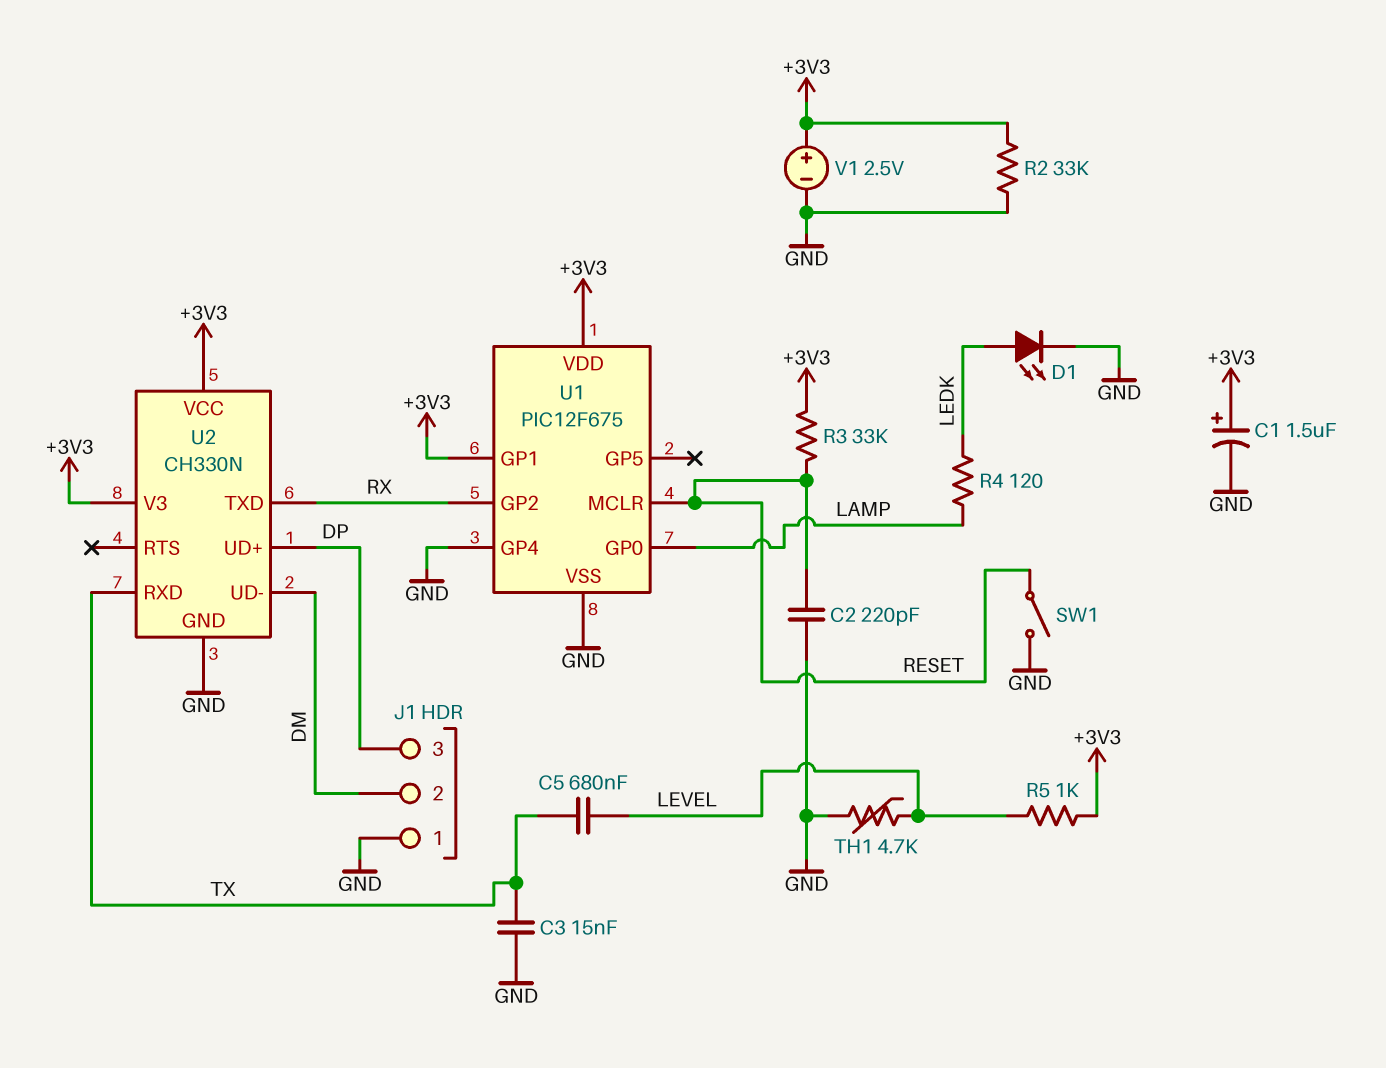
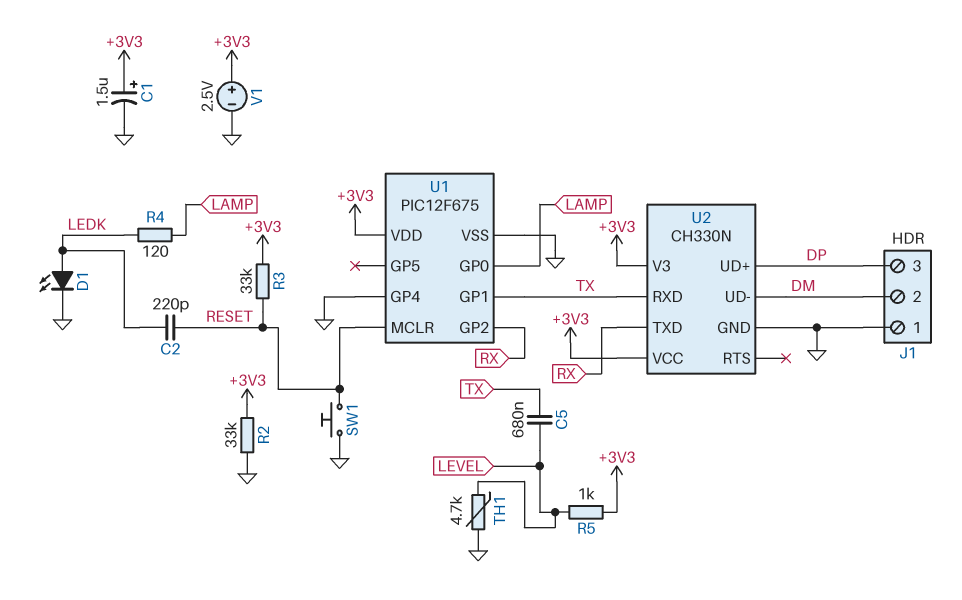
C2: 220pF (GND, RESET) -> 220pF (LEDK, RESET)
C3: 15nF (GND, TX) -> none
SW1: switch (GND, RESET) -> button (GND, RESET)
U1 pin GP1: +3V3 -> TX

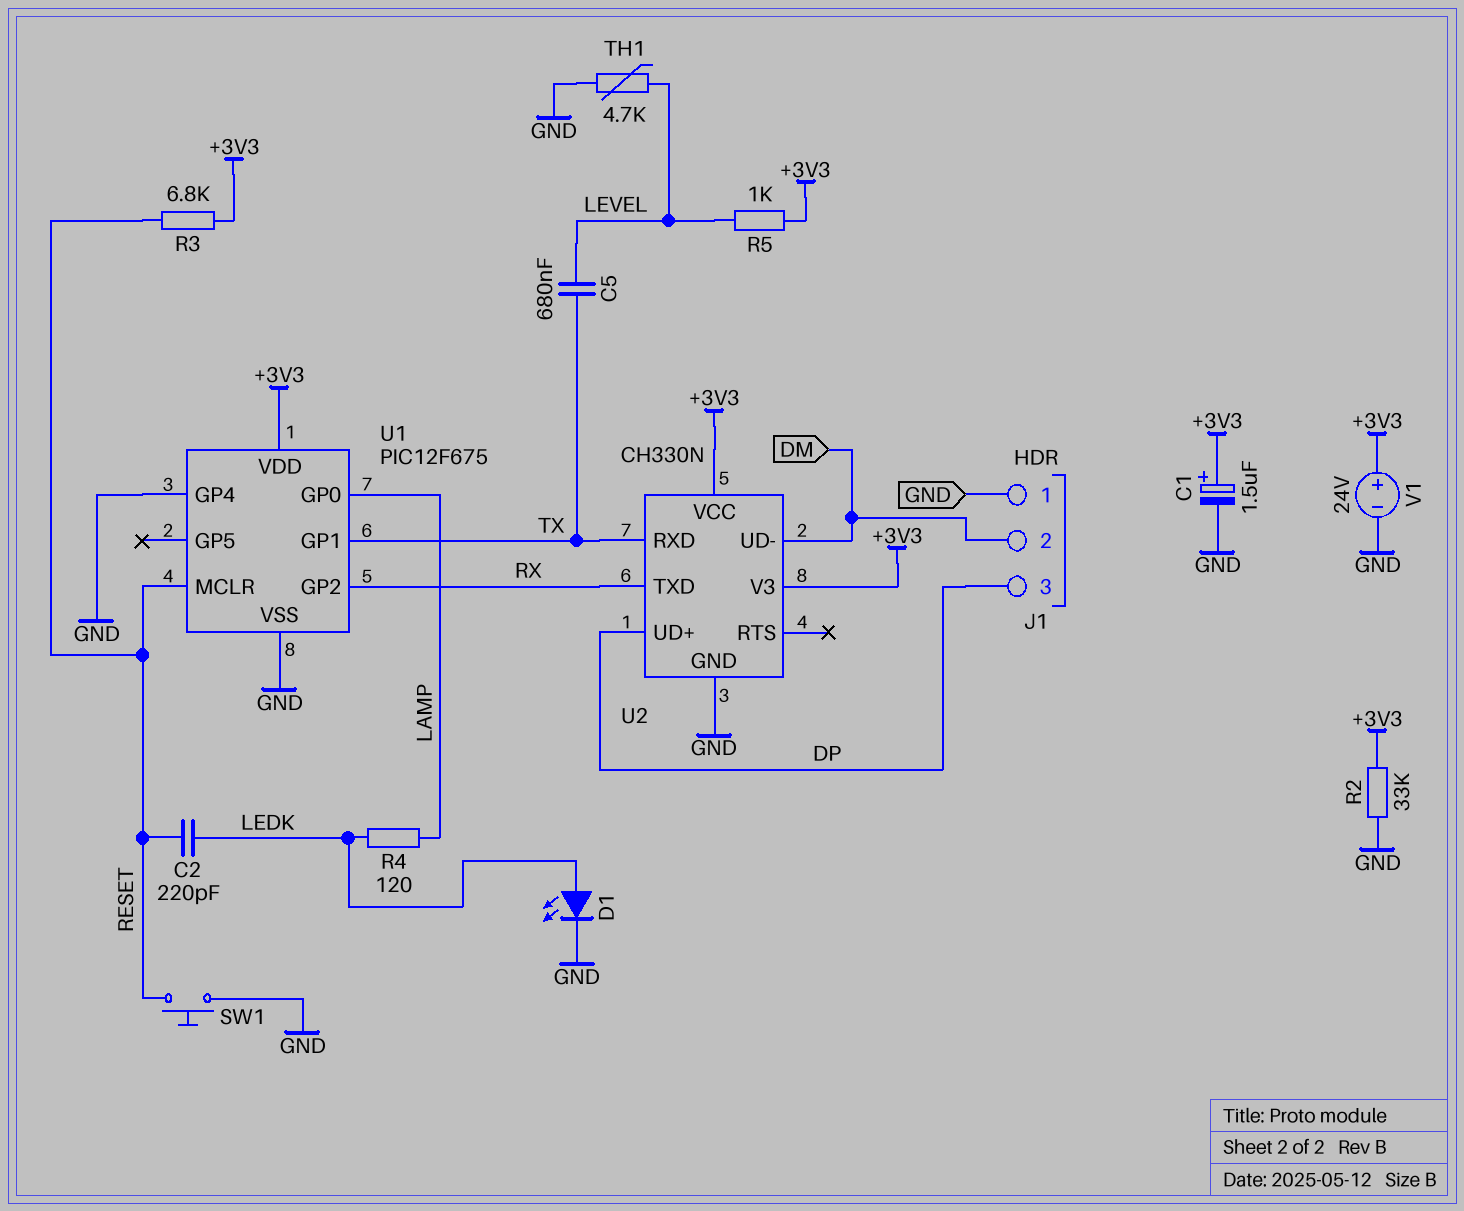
R3: 33k (+3V3, RESET) -> 6.8k (+3V3, RESET)
V1: 2.5V (plus +3V3, minus GND) -> 24V (plus +3V3, minus GND)

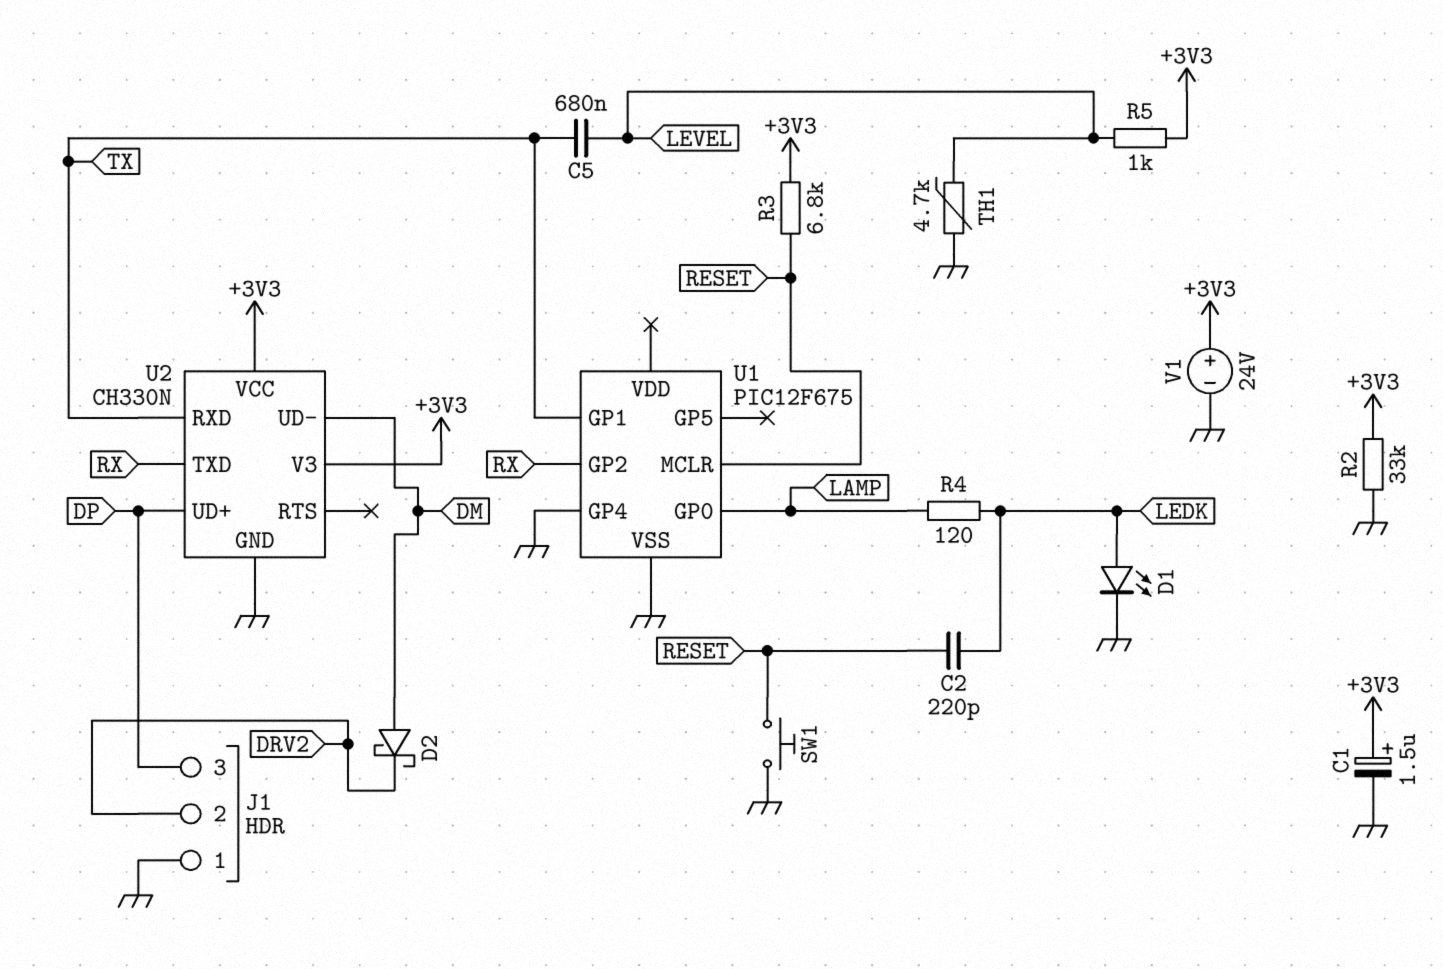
D2: none -> schottky (A DM, K DRV2)
J1 pin 2: DM -> DRV2
U1 pin VDD: +3V3 -> none

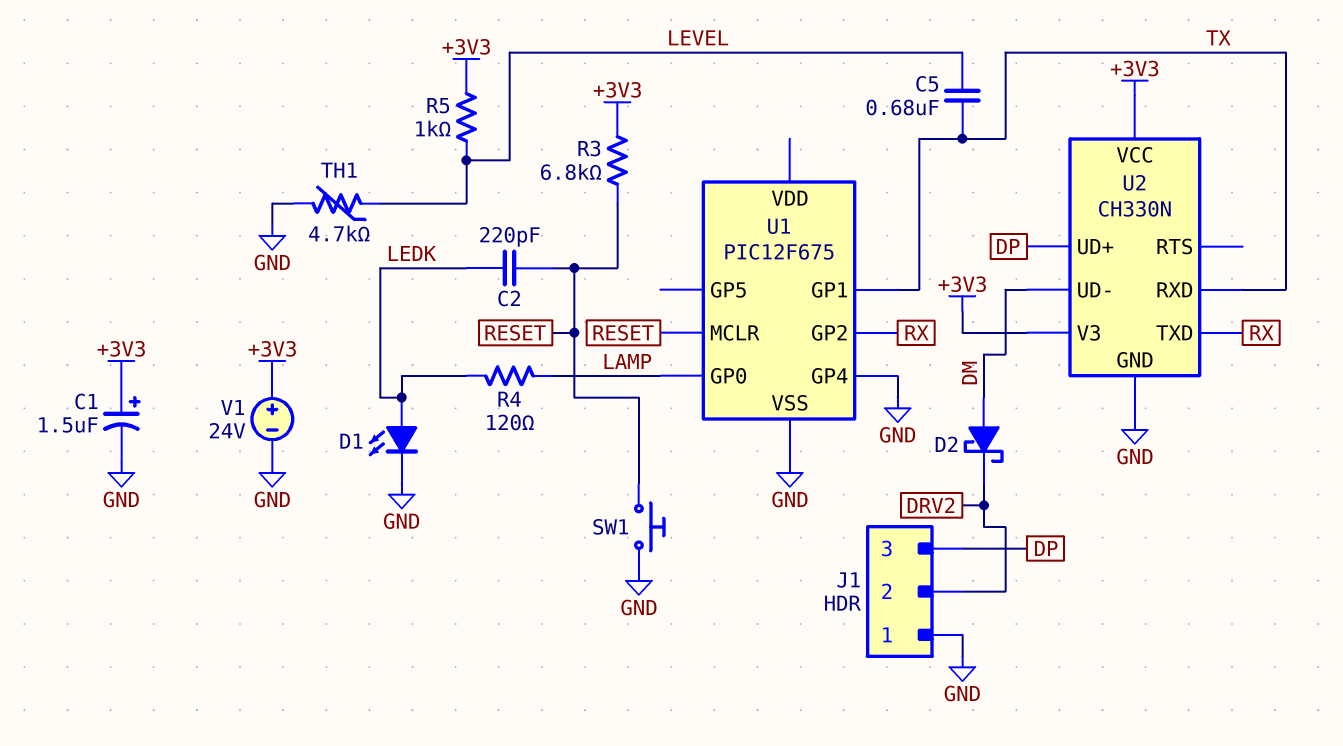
R2: 33k (+3V3, GND) -> none

